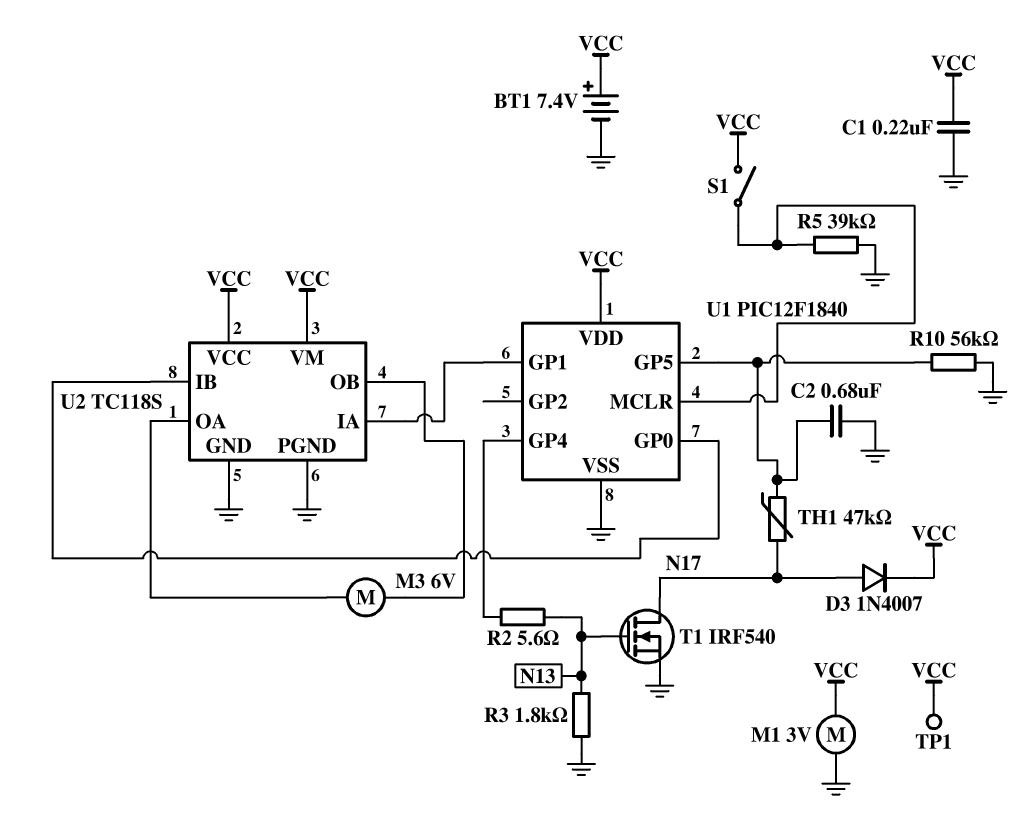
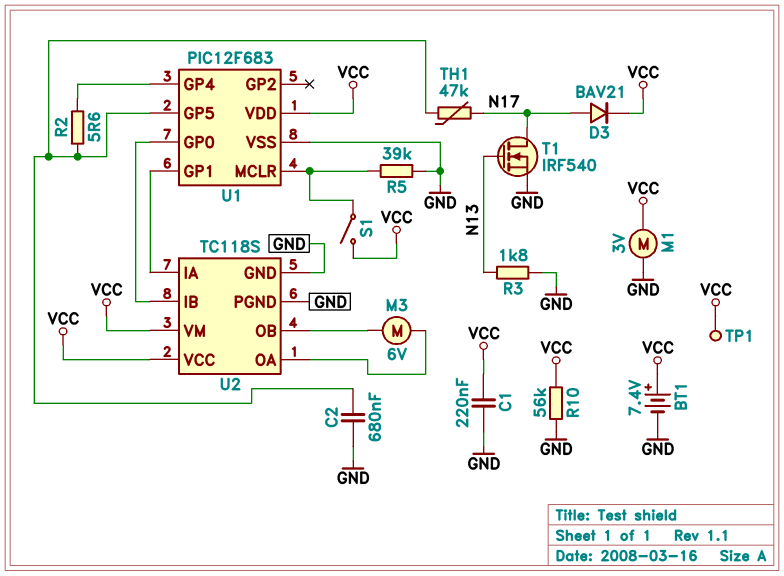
D3: diode 1N4007 (A N17, K VCC) -> diode BAV21 (A N17, K VCC)
R2: 5.6 (N13, U1/GP4) -> 5.6 (U1/GP4, U1/GP5)
R10: 56k (GND, U1/GP5) -> 56k (GND, VCC)
U1: PIC12F1840 -> PIC12F683

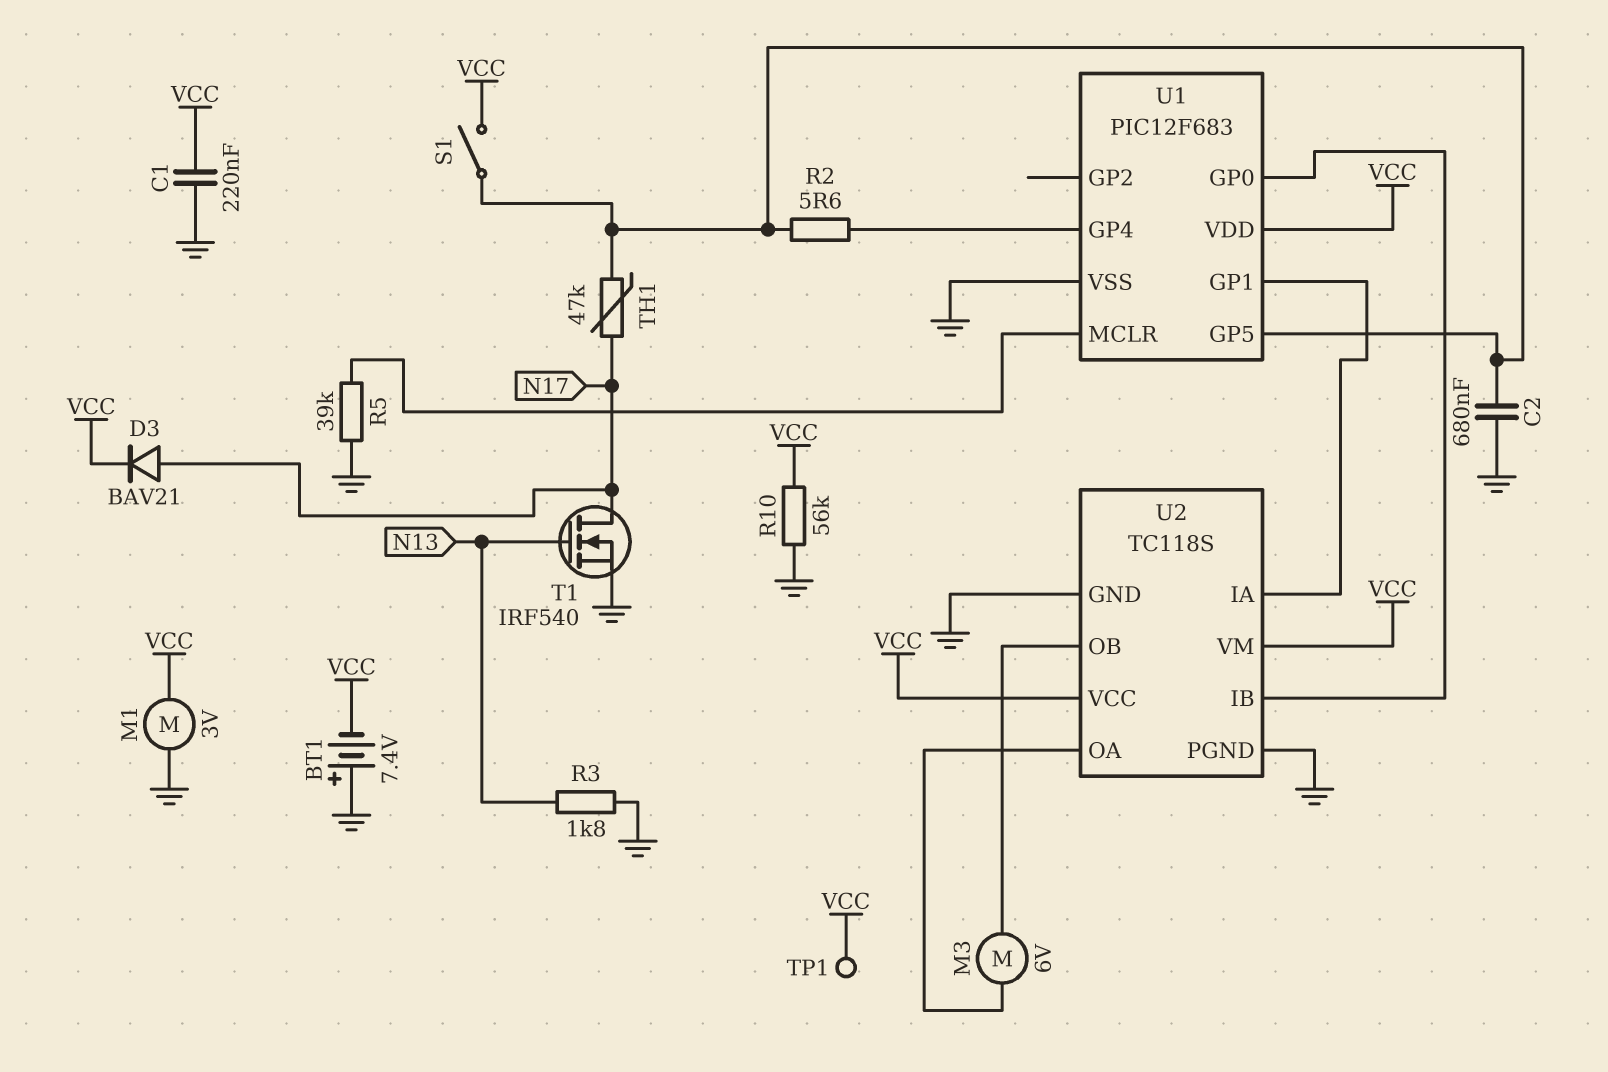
BT1: 7.4V (plus VCC, minus GND) -> 7.4V (plus GND, minus VCC)
S1: switch (U1/MCLR, VCC) -> switch (U1/GP5, VCC)

